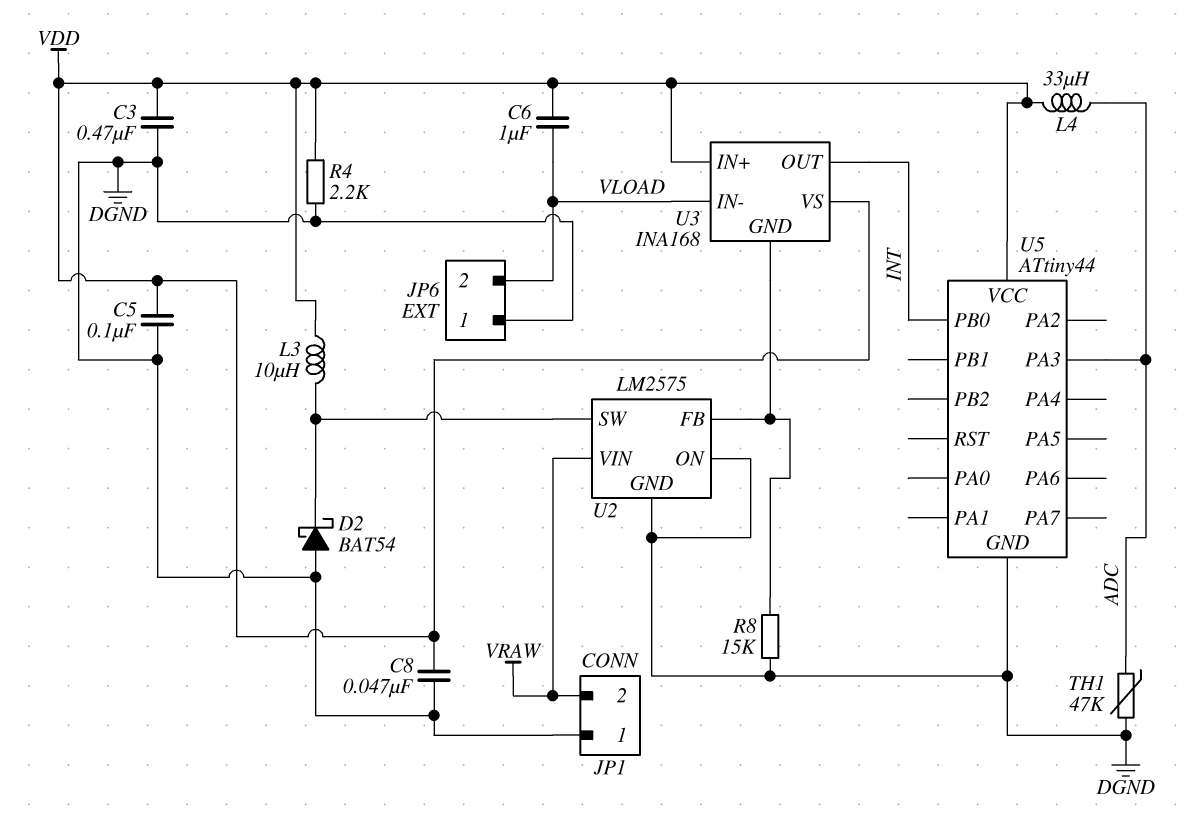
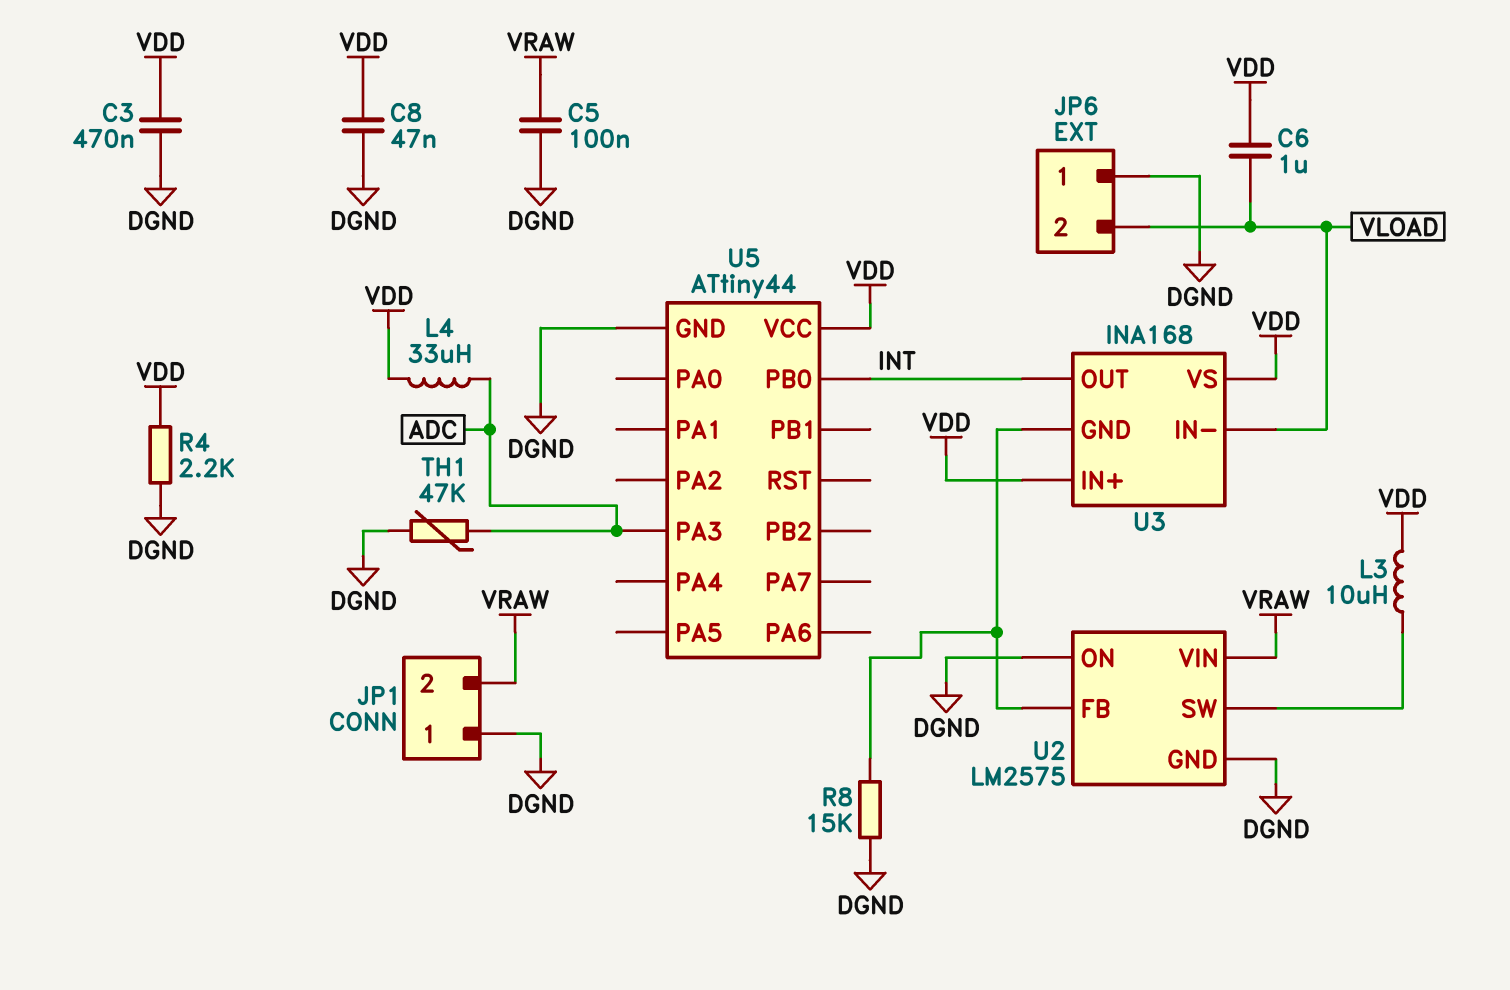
C5: 100nF (DGND, VDD) -> 100nF (DGND, VRAW)
D2: schottky BAT54 (A DGND, K U2/SW) -> none

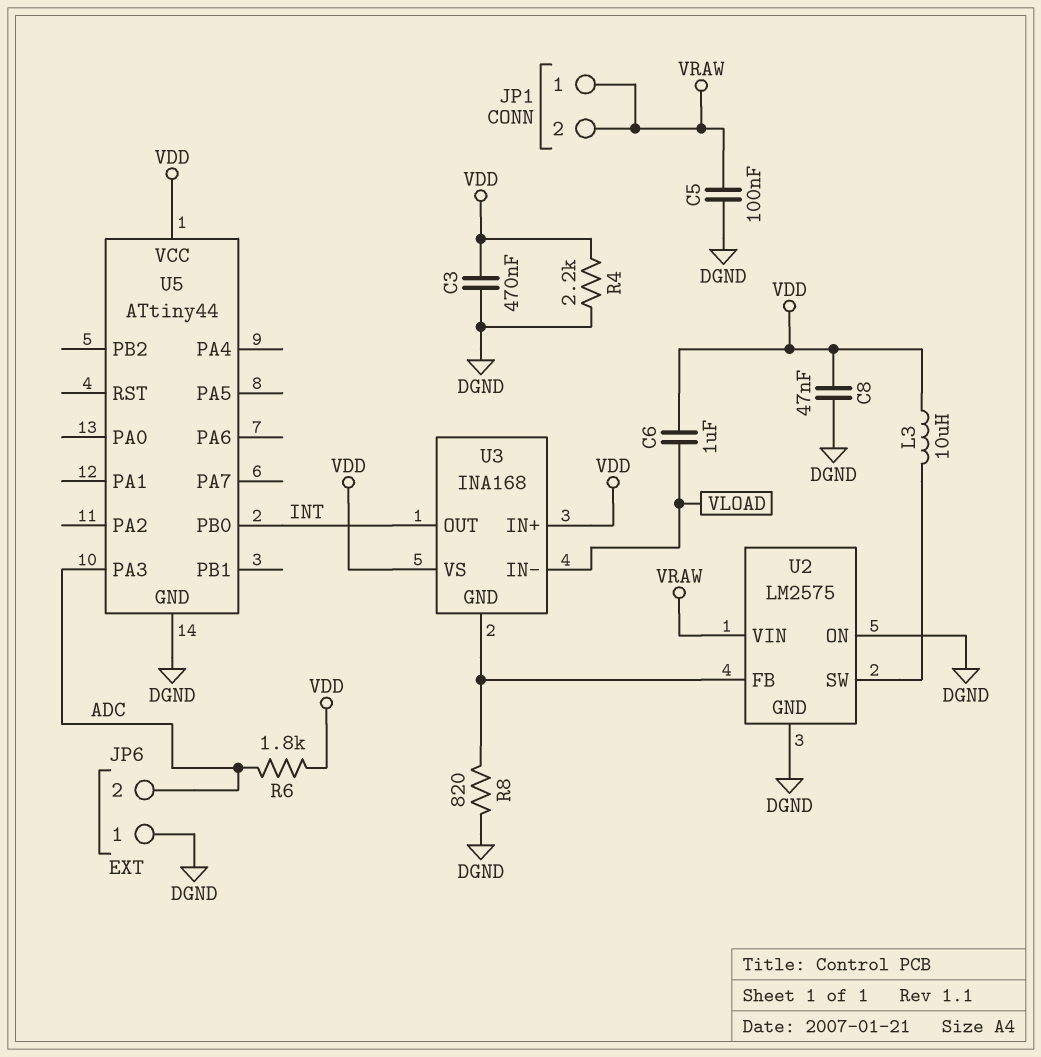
JP1 pin 1: DGND -> VRAW
JP6 pin 2: VLOAD -> ADC
L4: 33uH (ADC, VDD) -> none
R6: none -> 1.8k (ADC, VDD)
R8: 15k (DGND, U2/FB) -> 820 (DGND, U2/FB)
TH1: 47k (ADC, DGND) -> none

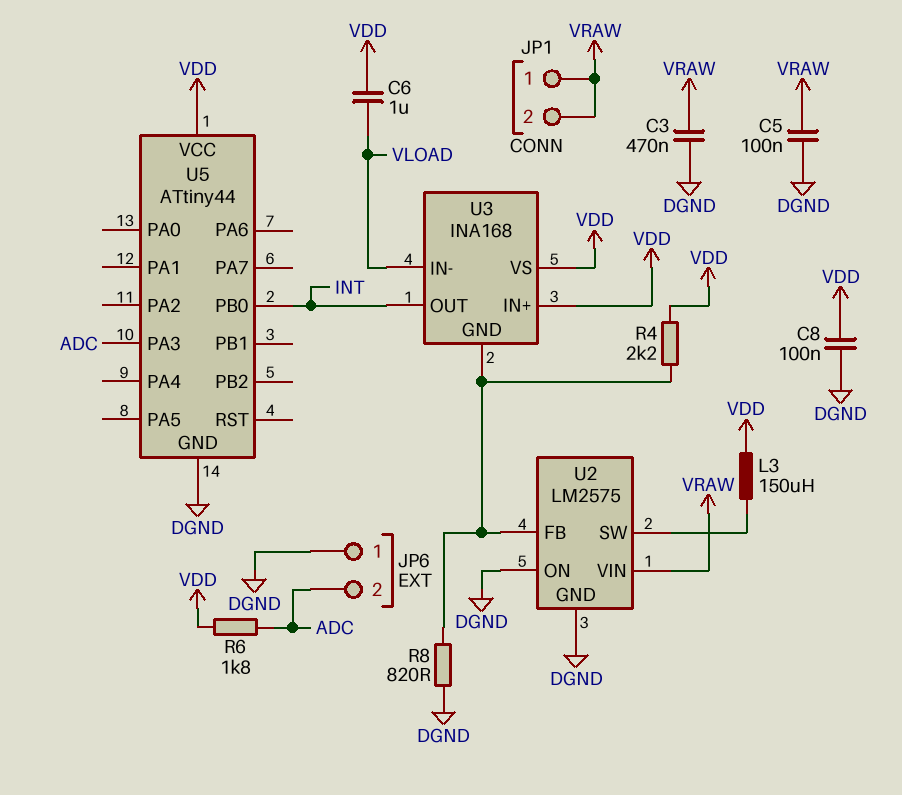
C3: 470nF (DGND, VDD) -> 470nF (DGND, VRAW)
C8: 47nF (DGND, VDD) -> 100nF (DGND, VDD)
L3: 10uH (U2/SW, VDD) -> 150uH (U2/SW, VDD)
R4: 2.2k (DGND, VDD) -> 2.2k (U2/FB, VDD)

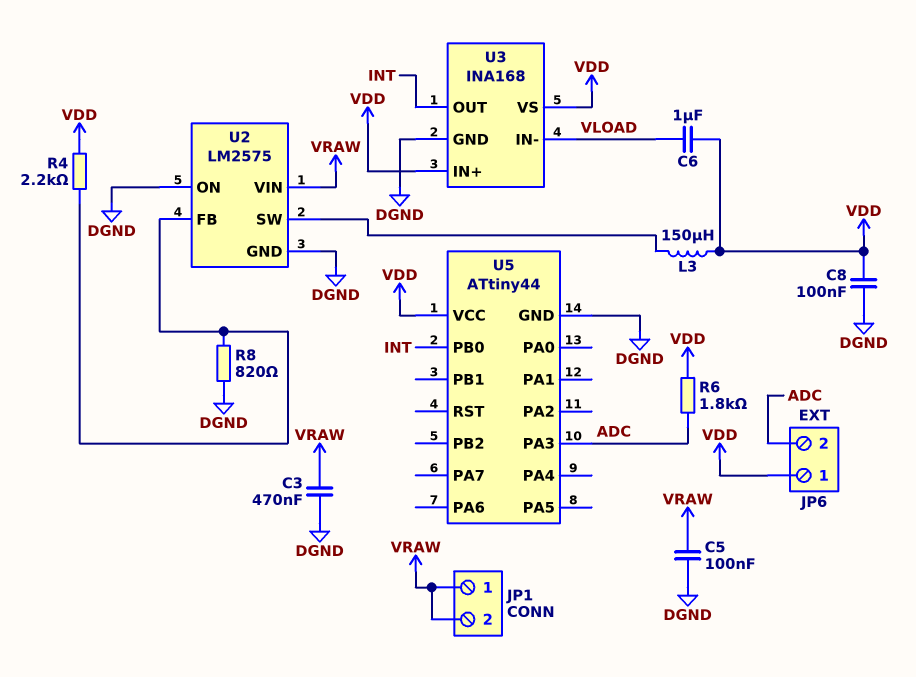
JP6 pin 1: DGND -> VDD
U3 pin GND: U2/FB -> DGND

